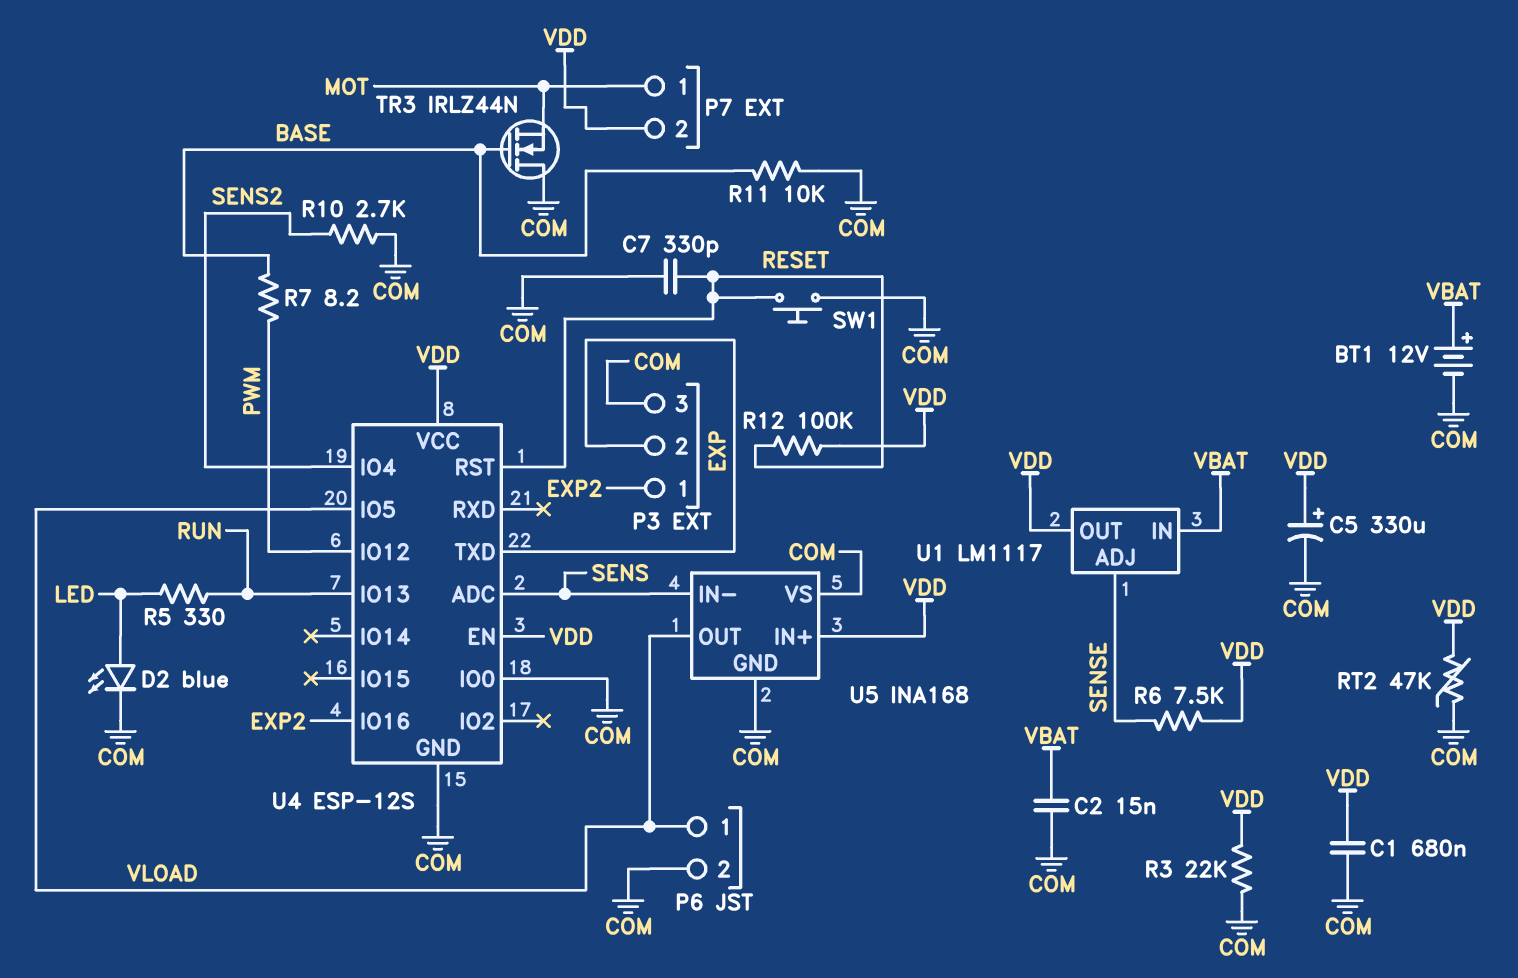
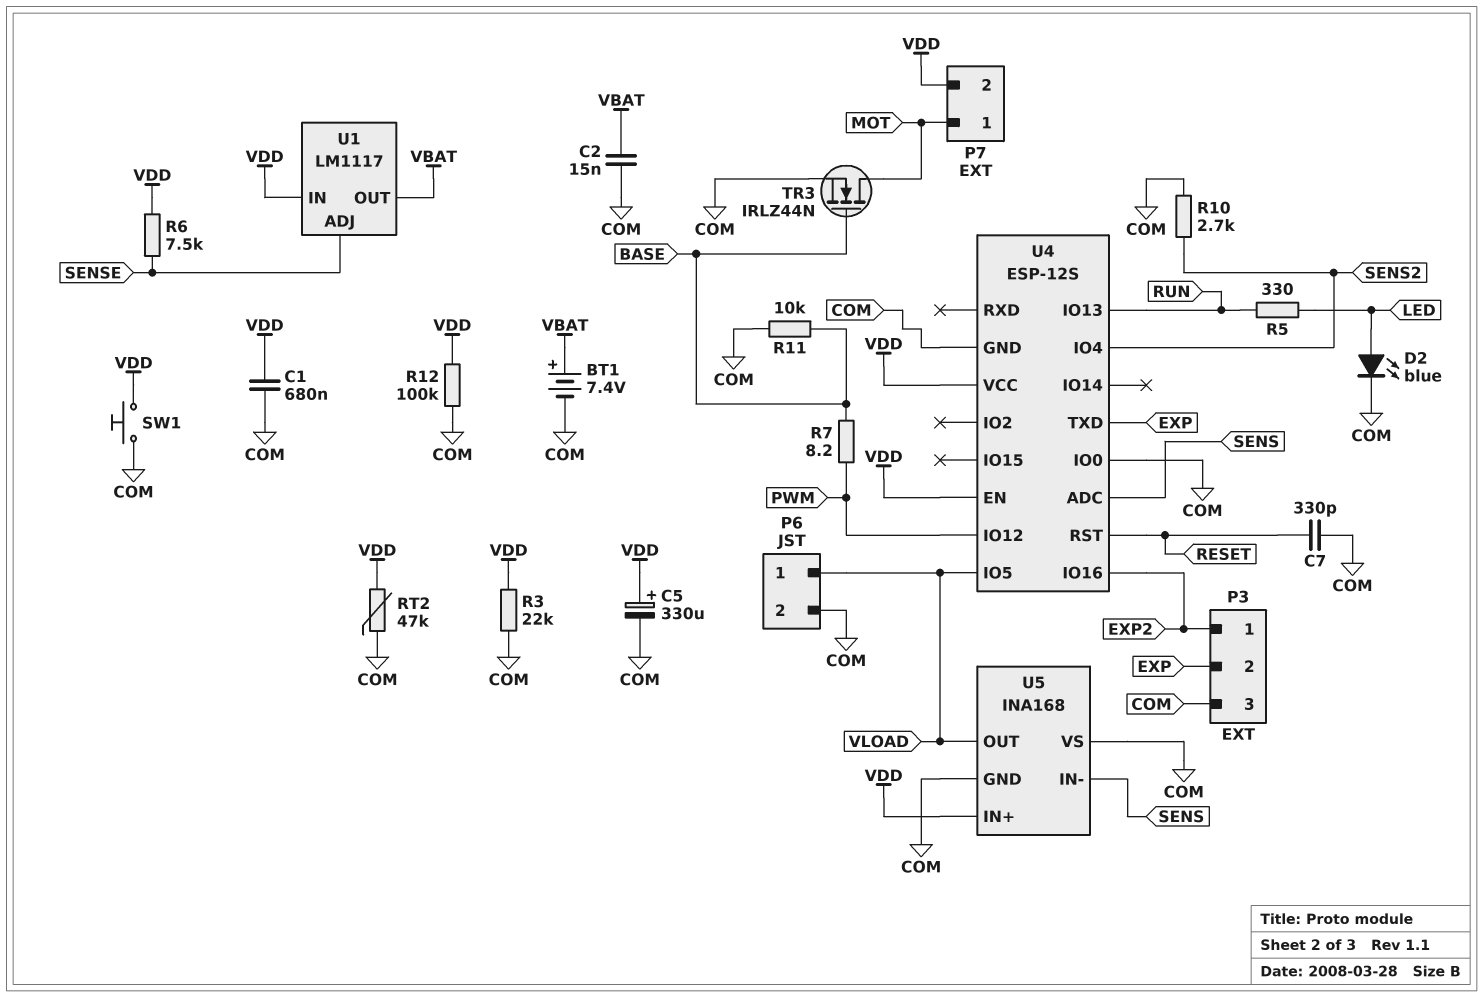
BT1: 12V (plus VBAT, minus COM) -> 7.4V (plus VBAT, minus COM)
R12: 100k (RESET, VDD) -> 100k (COM, VDD)
SW1: button (COM, RESET) -> button (COM, VDD)
TR3: NMOS IRLZ44N (G BASE, D COM, S MOT) -> NMOS IRLZ44N (G BASE, D MOT, S COM)
U1 pin IN: VBAT -> VDD
U1 pin OUT: VDD -> VBAT

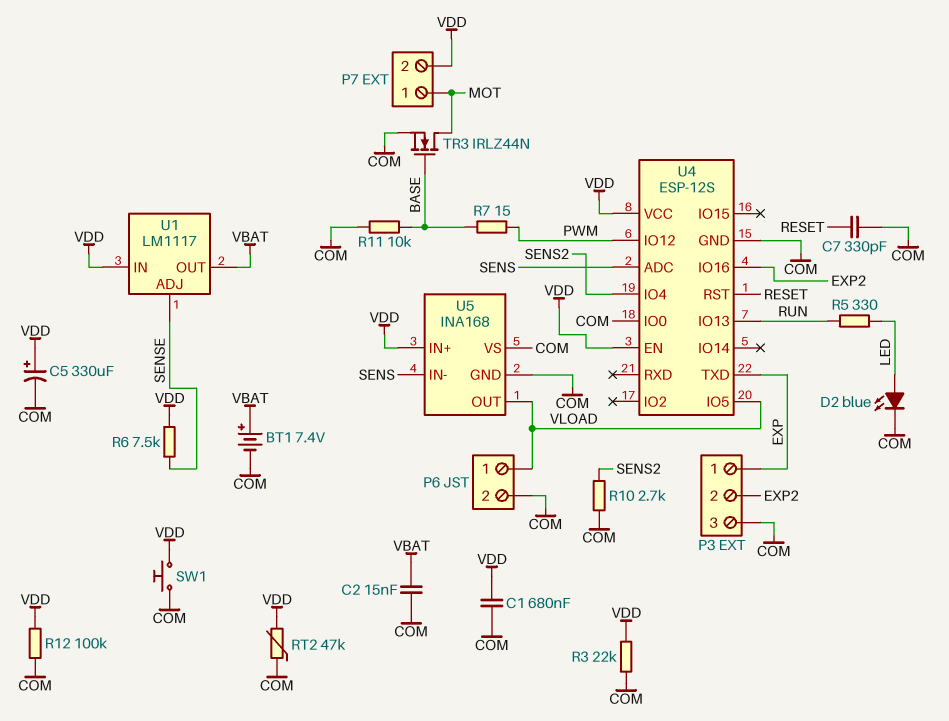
P3 pin 1: EXP2 -> EXP
P3 pin 2: EXP -> EXP2
R7: 8.2 (BASE, PWM) -> 15 (BASE, PWM)

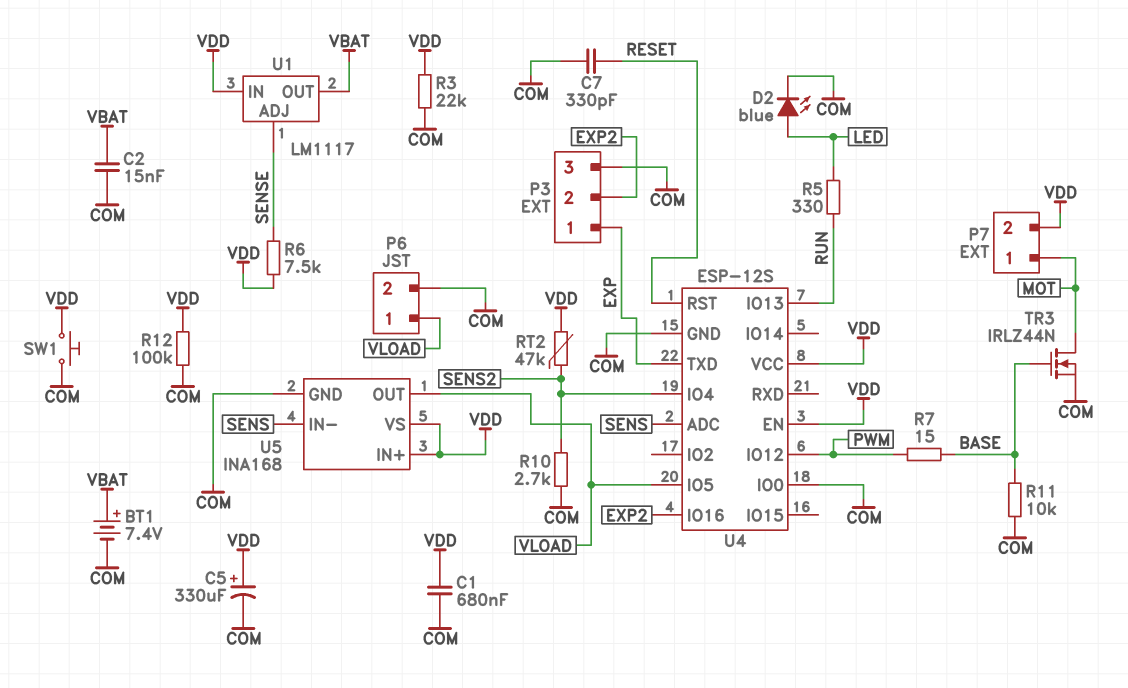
RT2: 47k (COM, VDD) -> 47k (SENS2, VDD)
U5 pin VS: COM -> VDD

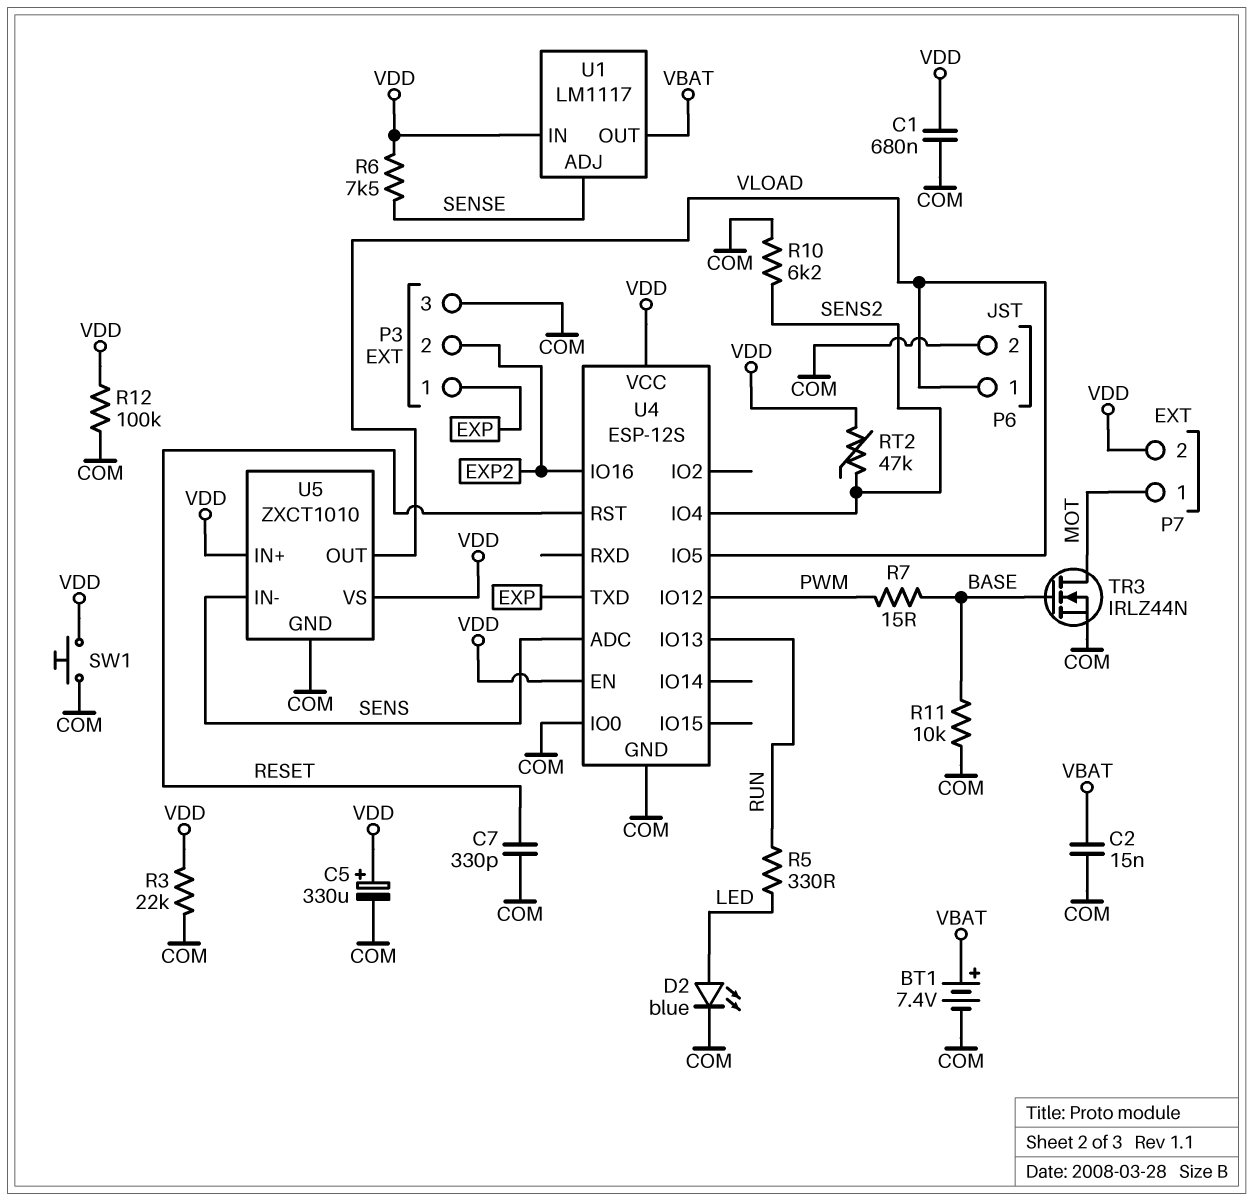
R10: 2.7k (COM, SENS2) -> 6.2k (COM, SENS2)
U5: INA168 -> ZXCT1010

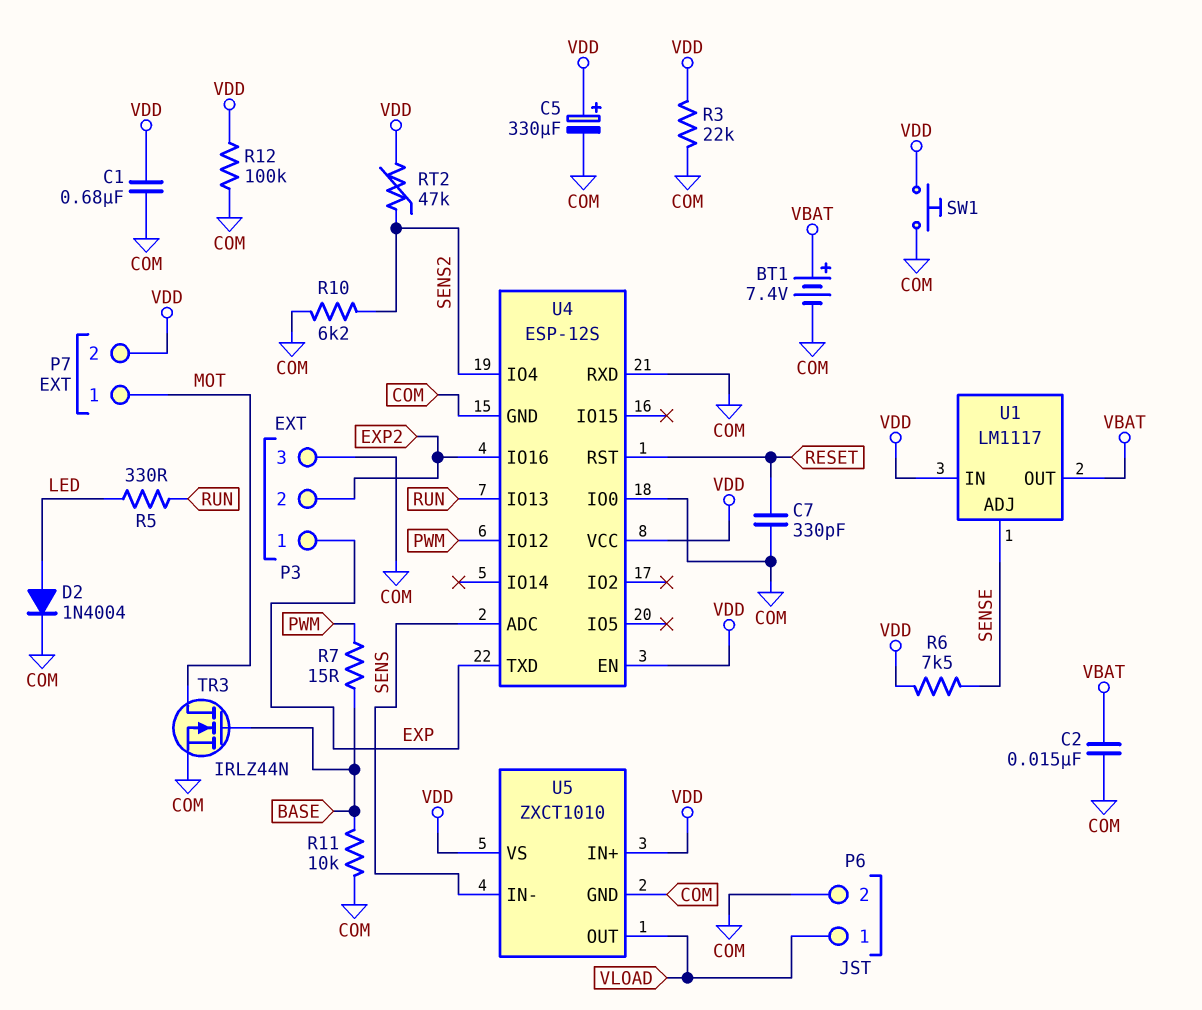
D2: LED blue (A LED, K COM) -> diode 1N4004 (A LED, K COM)
U4 pin IO5: VLOAD -> none
U4 pin RXD: none -> COM

